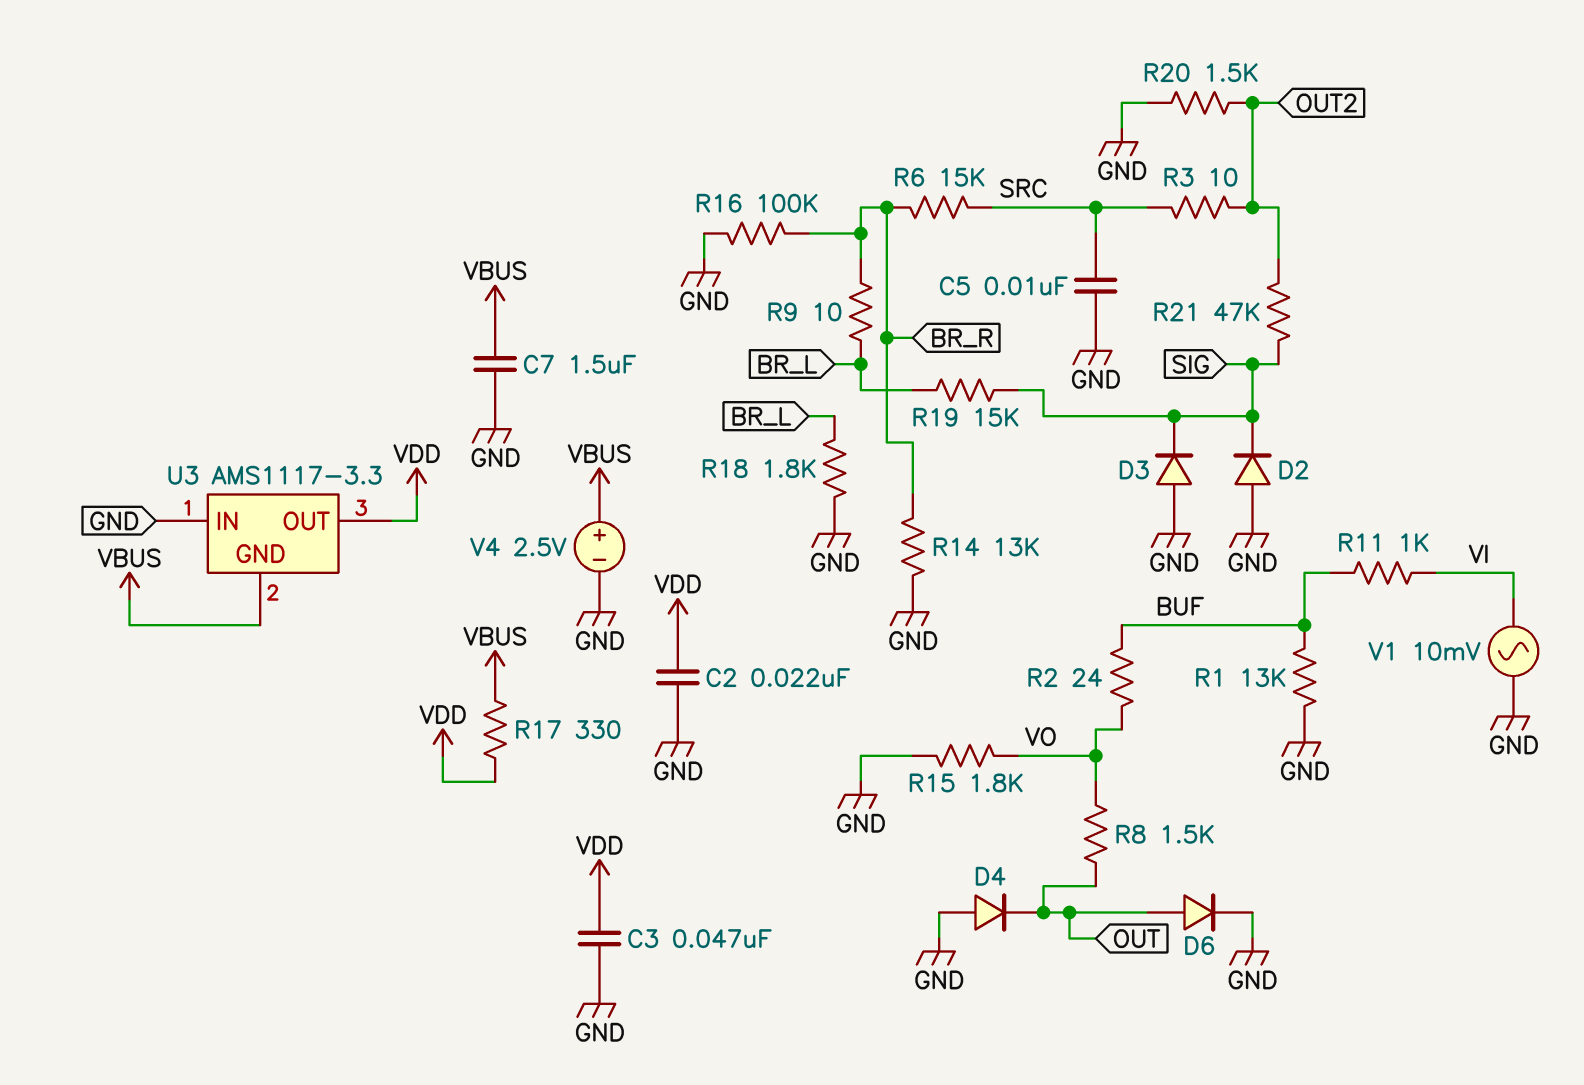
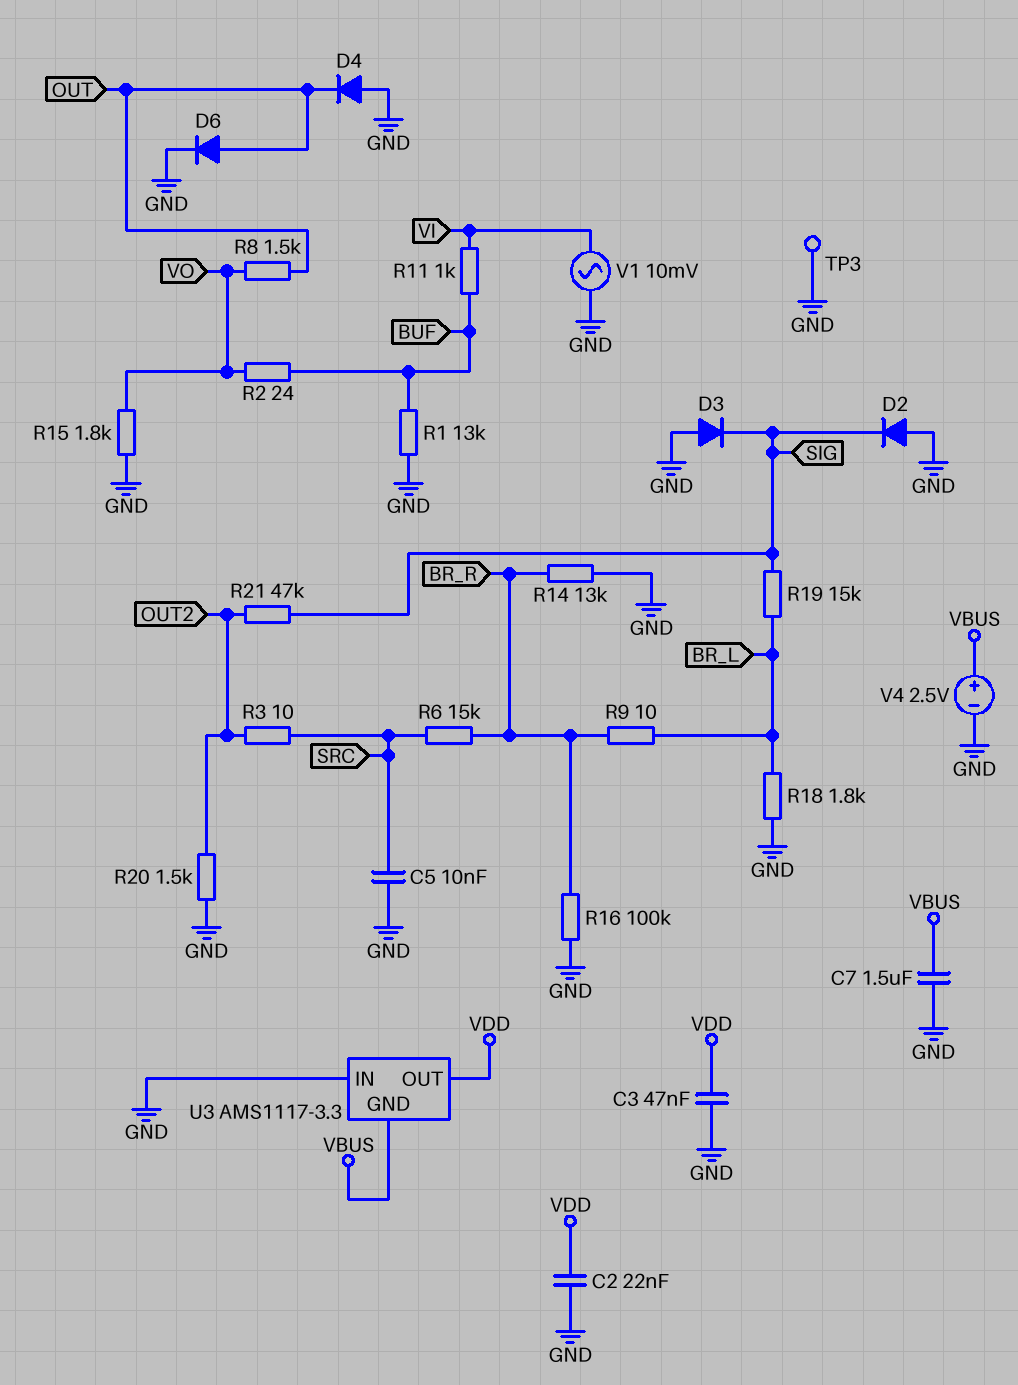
R17: 330 (VBUS, VDD) -> none
TP3: none -> test point (GND)

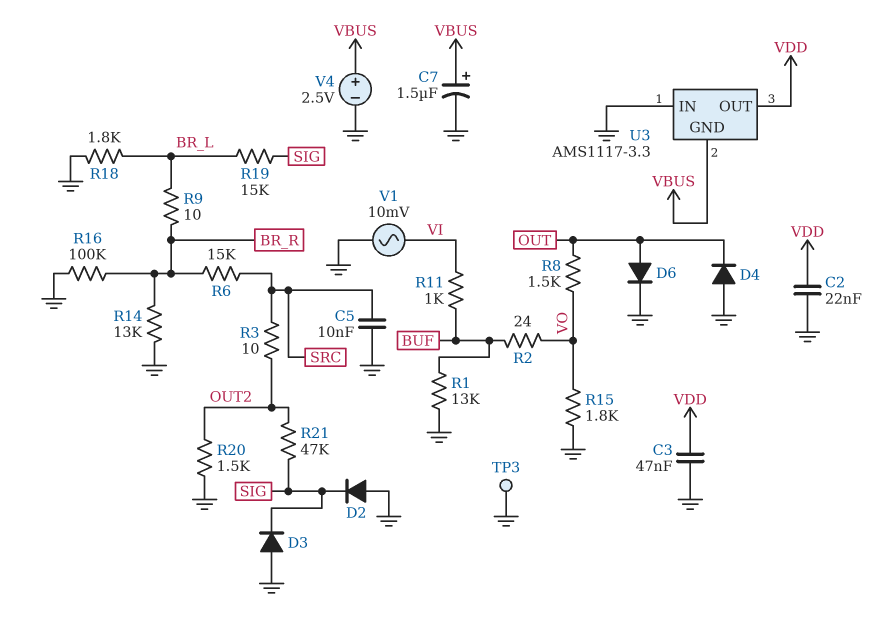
C7: 1.5uF (GND, VBUS) -> 1.5uF (plus VBUS, minus GND)

